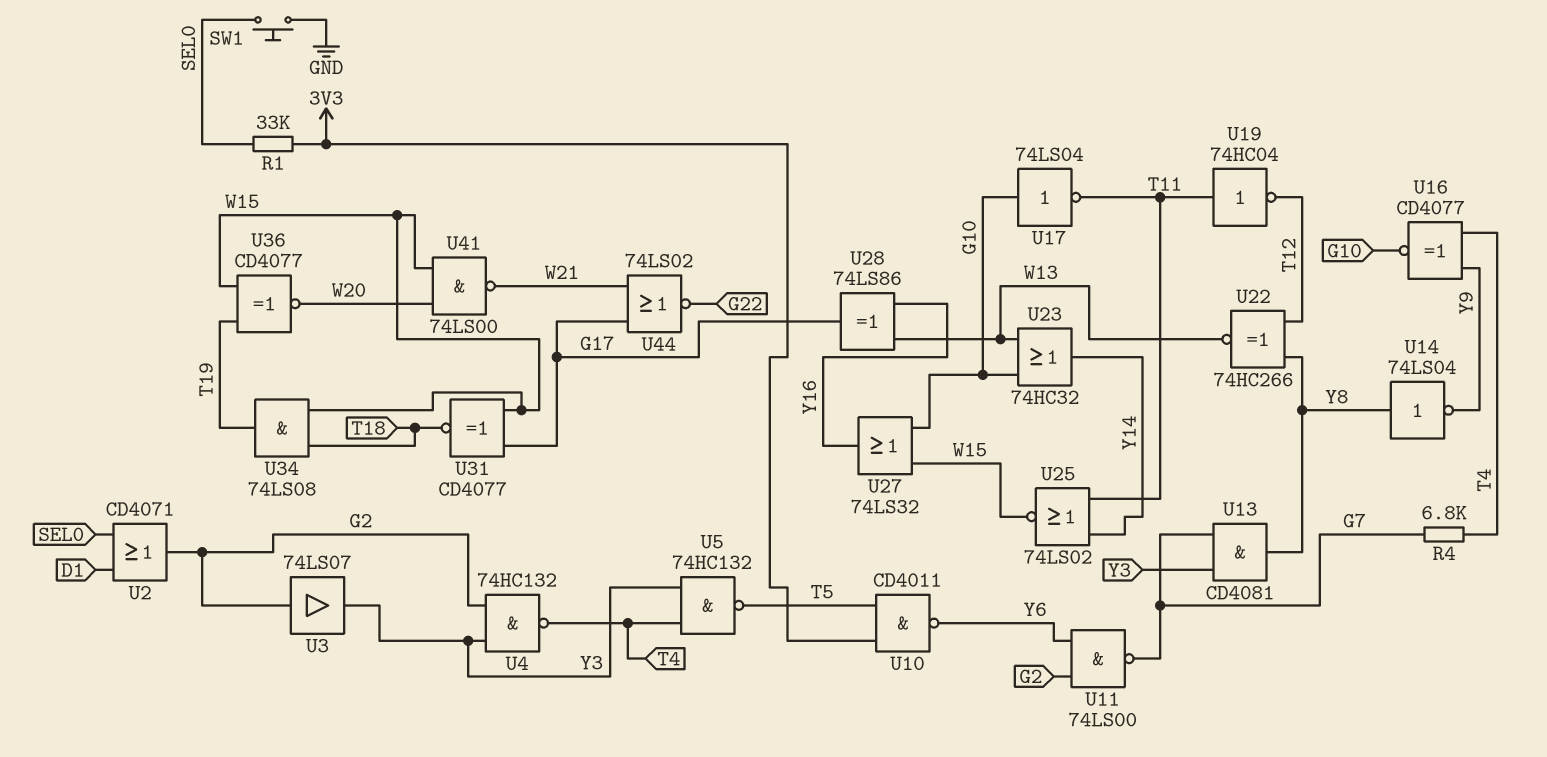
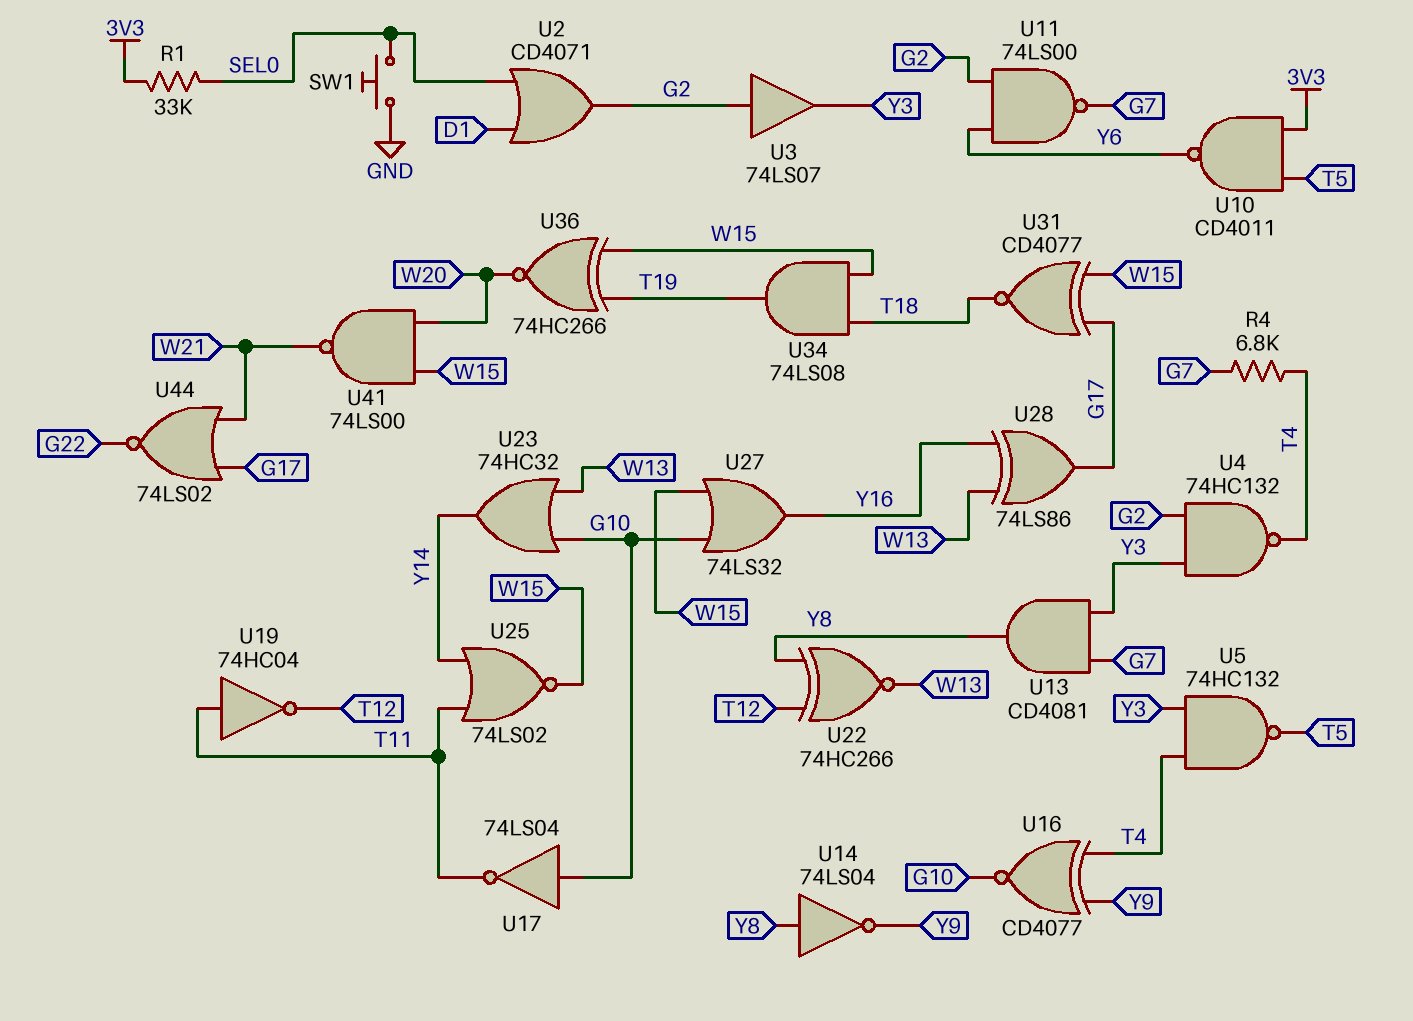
U36: XNOR CD4077 (in T19, in W15, out W20) -> XNOR 74HC266 (in T19, in W15, out W20)

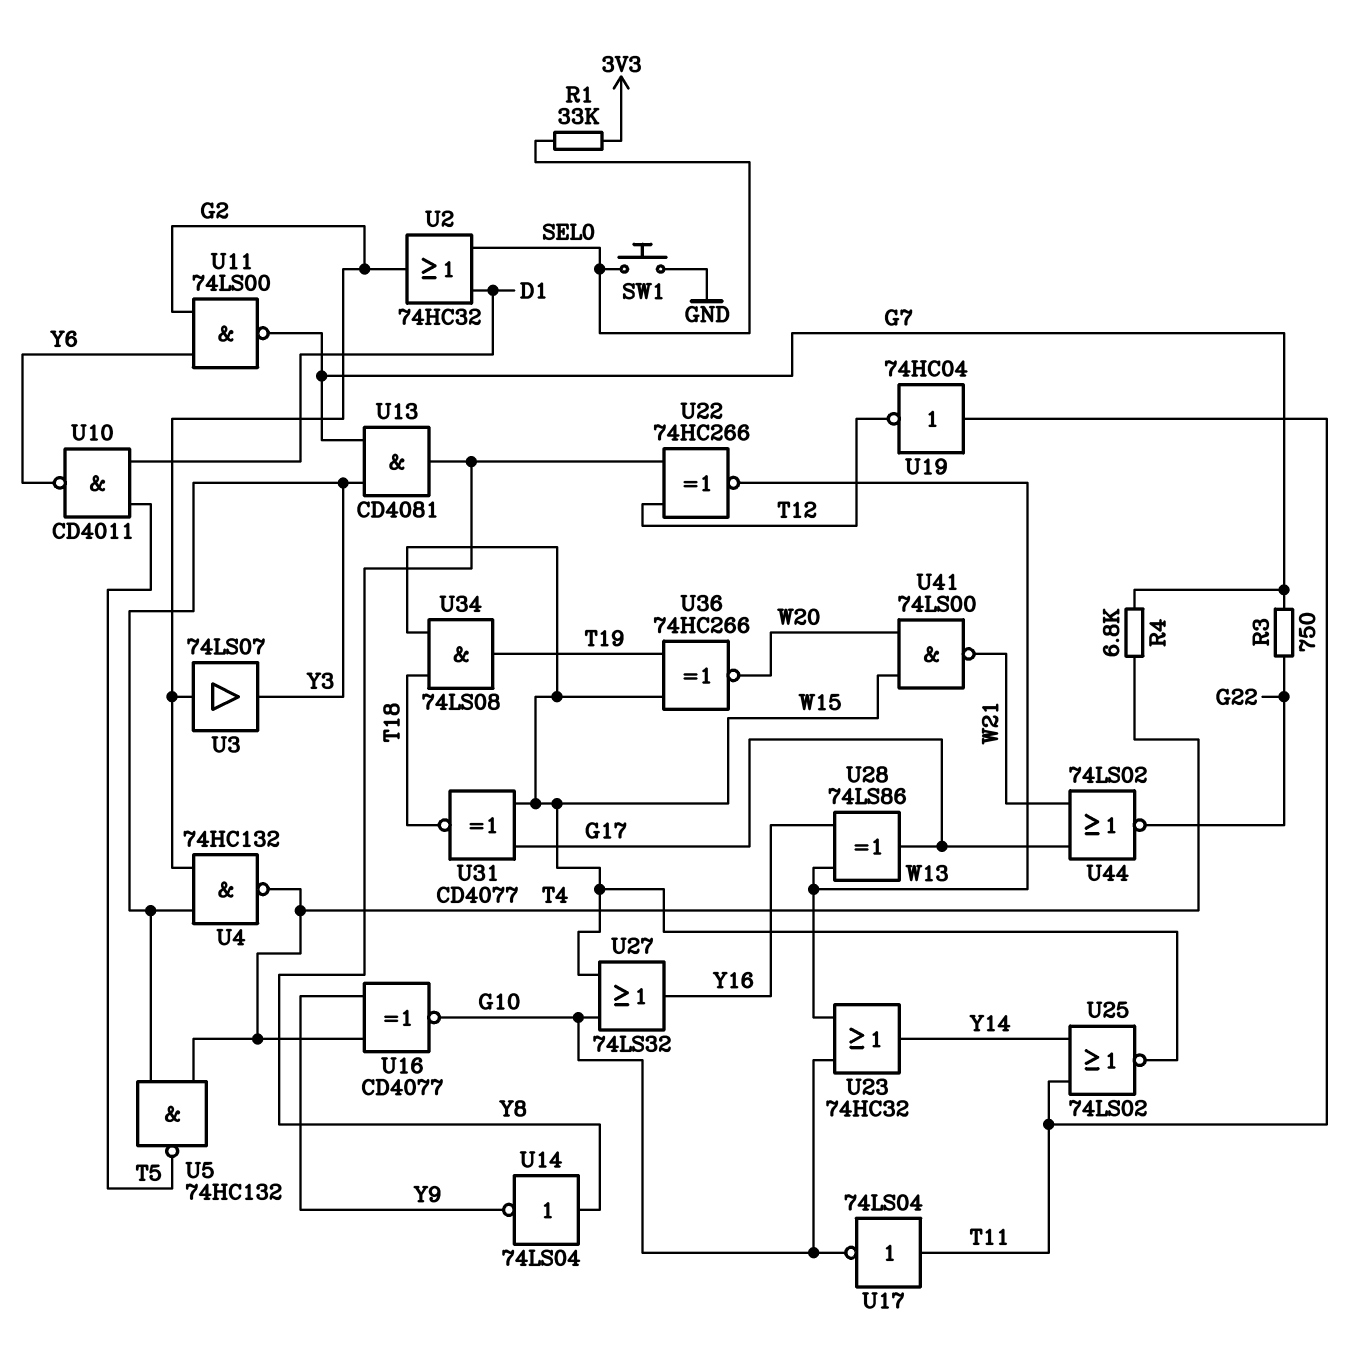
R3: none -> 750 (G7, G22)
U2: OR CD4071 (in D1, in SEL0, out G2) -> OR 74HC32 (in D1, in SEL0, out G2)
U10: NAND CD4011 (in 3V3, in T5, out Y6) -> NAND CD4011 (in D1, in T5, out Y6)
U17: NOT 74LS04 (in G10, out T11) -> NOT 74LS04 (in T11, out G10)

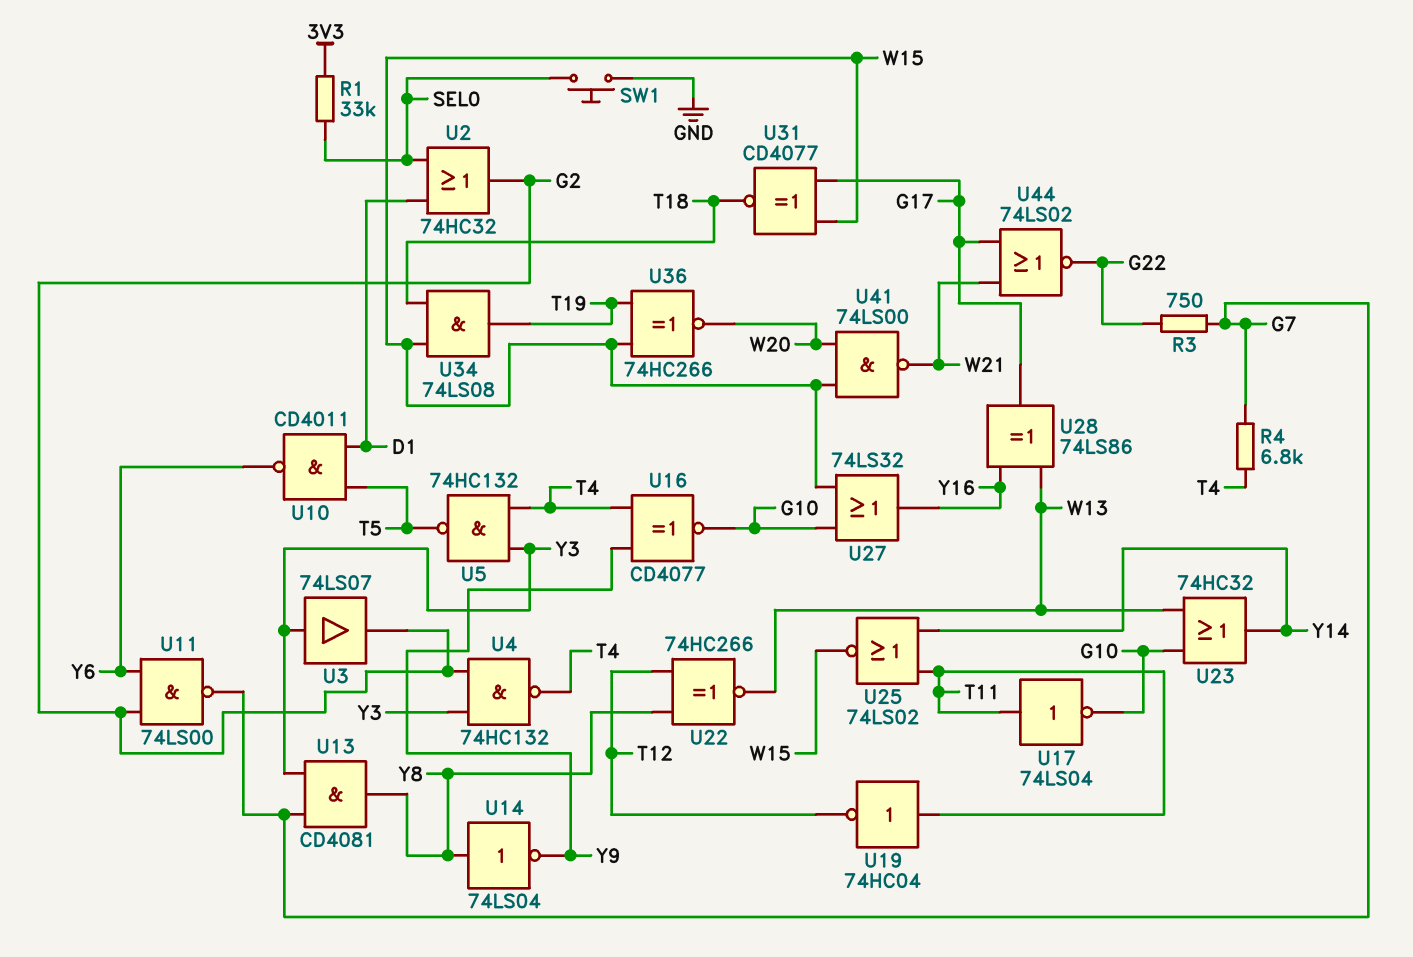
U3: buffer 74LS07 (in G2, out Y3) -> buffer 74LS07 (in Y3, out G2)

